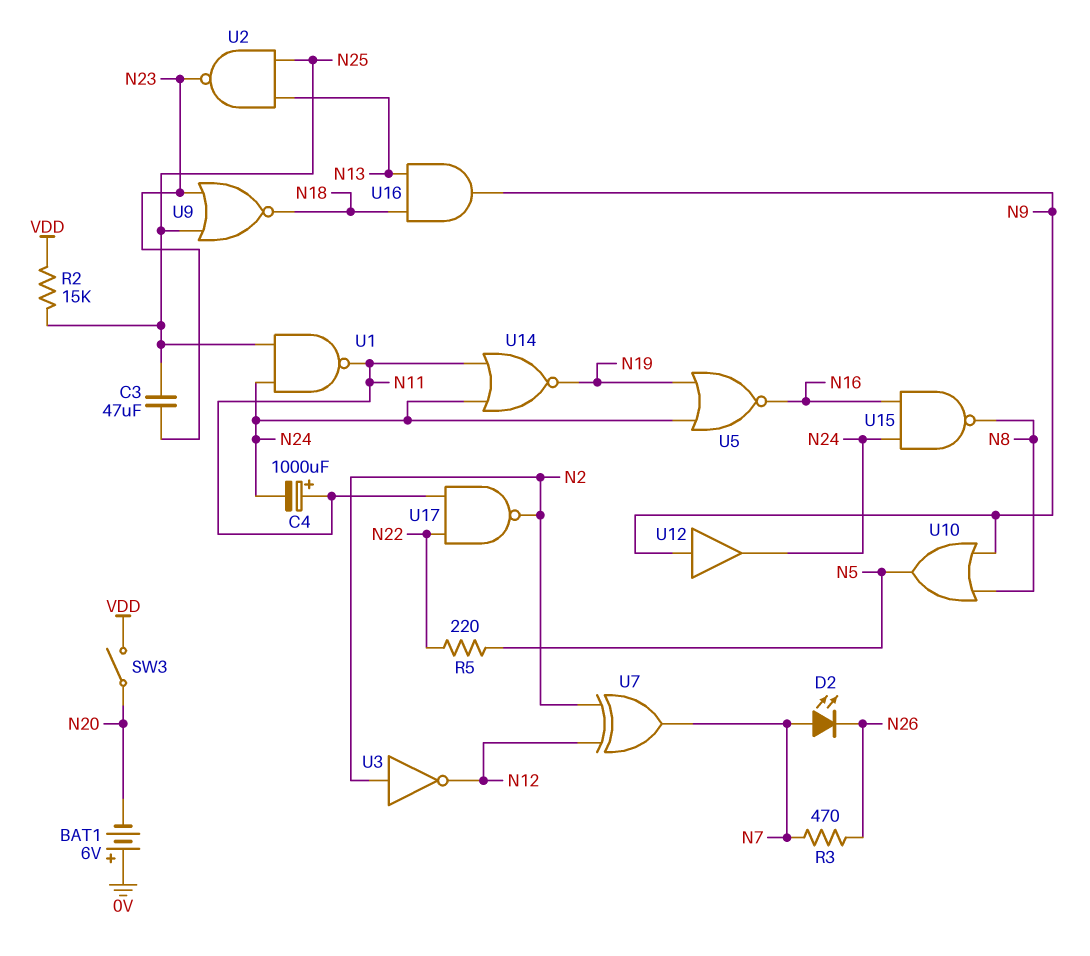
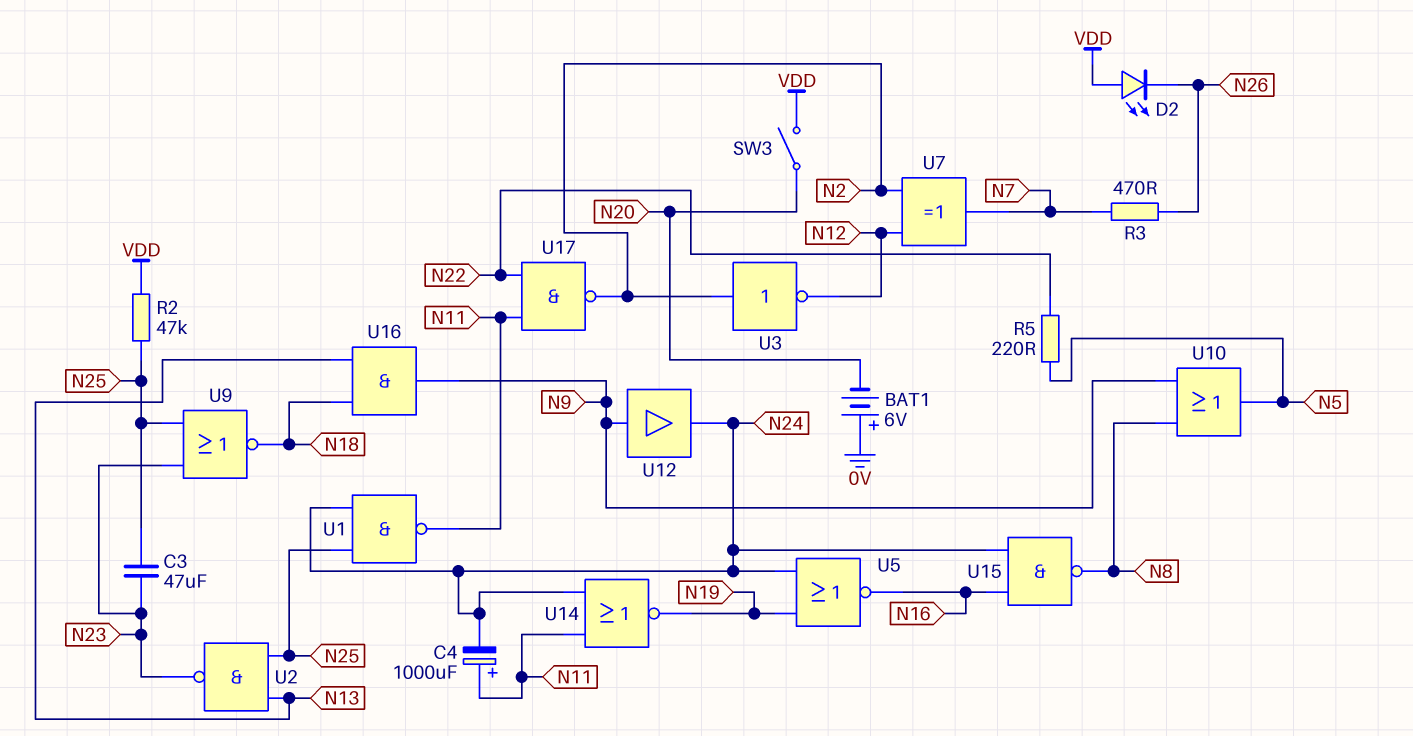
D2: LED (A N7, K N26) -> LED (A VDD, K N26)
R2: 15k (N25, VDD) -> 47k (N25, VDD)

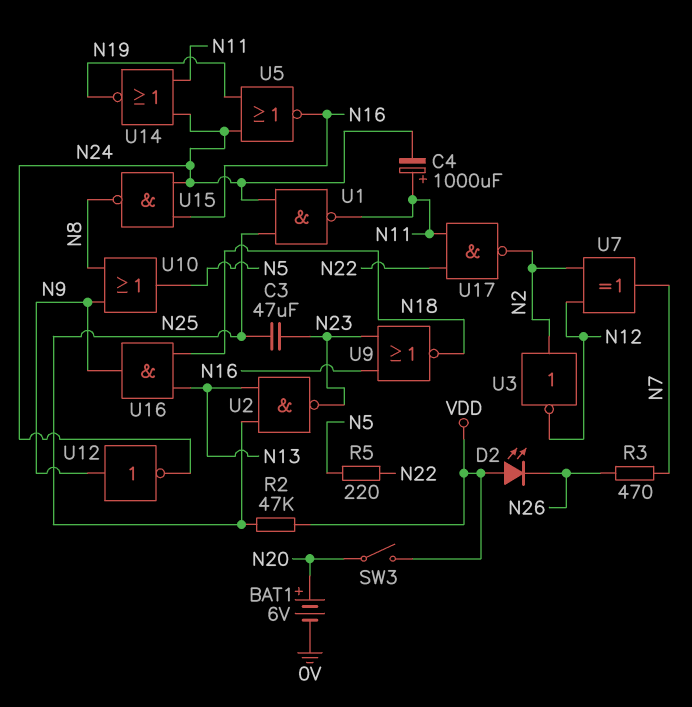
BAT1: 6V (plus 0V, minus N20) -> 6V (plus N20, minus 0V)
U9: NOR (in N23, in N25, out N18) -> NOR (in N16, in N23, out N18)
U12: buffer (in N9, out N24) -> NOT (in N9, out N24)

